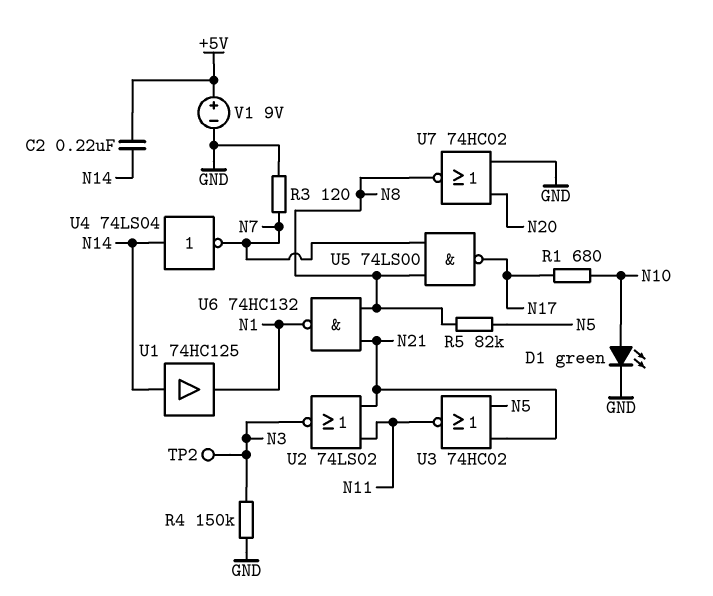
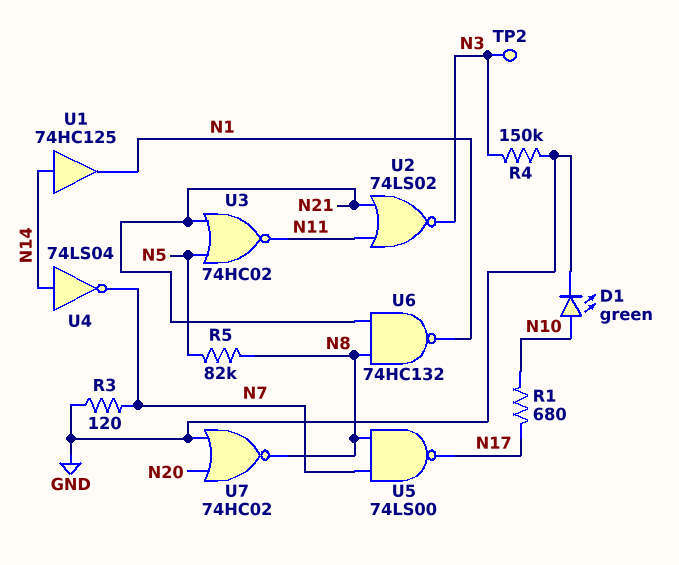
C2: 220nF (+5V, N14) -> none
V1: 9V (plus +5V, minus GND) -> none

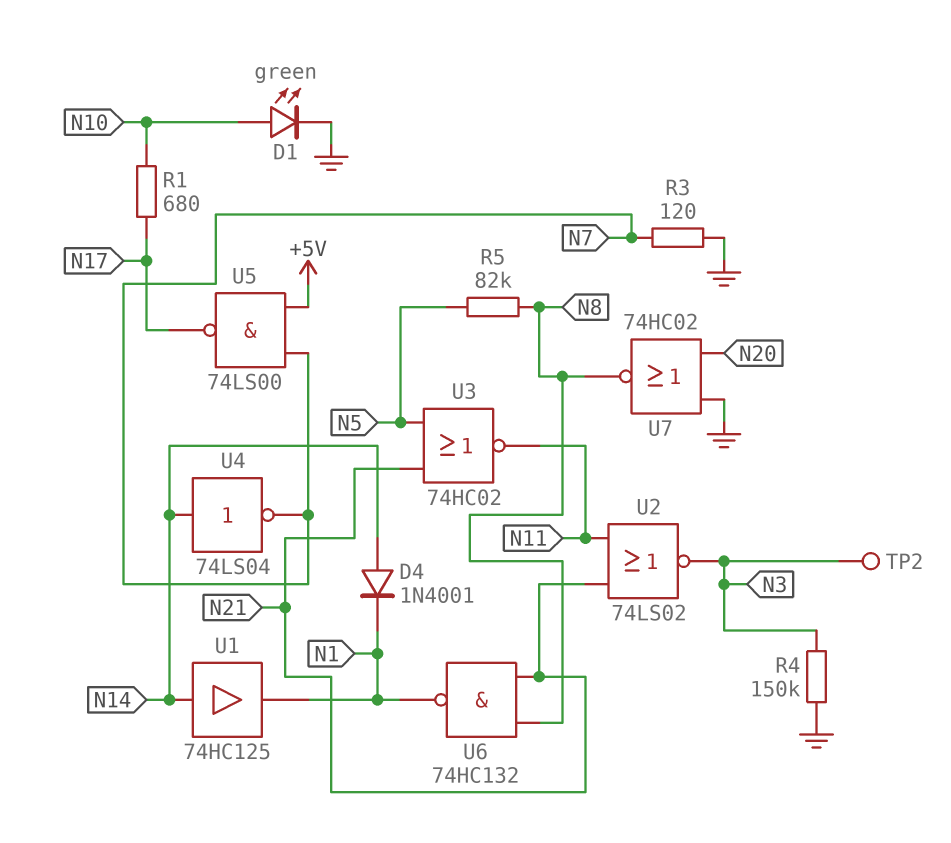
D4: none -> diode 1N4001 (A N14, K N1)
U5: NAND 74LS00 (in N7, in N8, out N17) -> NAND 74LS00 (in +5V, in N7, out N17)

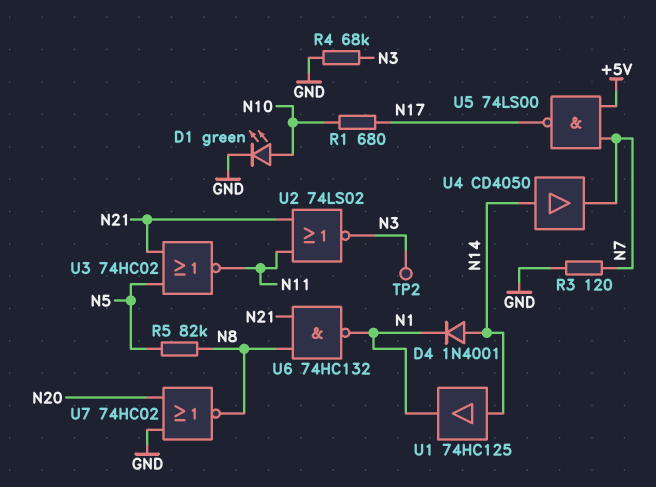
R4: 150k (GND, N3) -> 68k (GND, N3)
U4: NOT 74LS04 (in N14, out N7) -> buffer CD4050 (in N14, out N7)

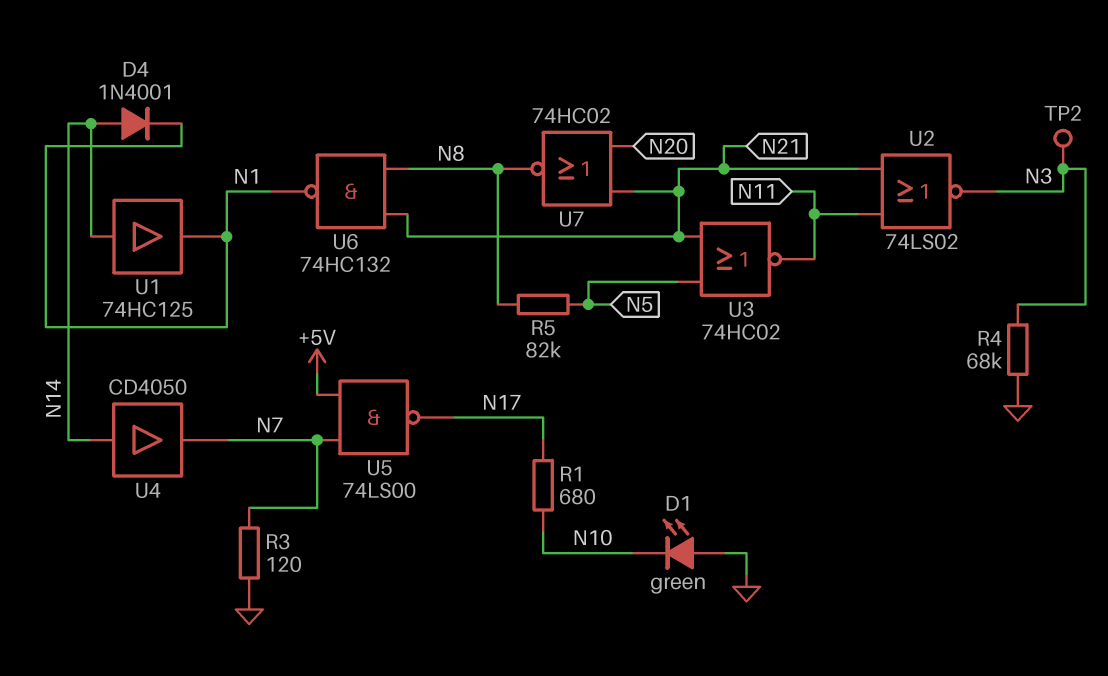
D1: LED green (A N10, K GND) -> LED green (A GND, K N10)
U7: NOR 74HC02 (in GND, in N20, out N8) -> NOR 74HC02 (in N20, in N21, out N8)

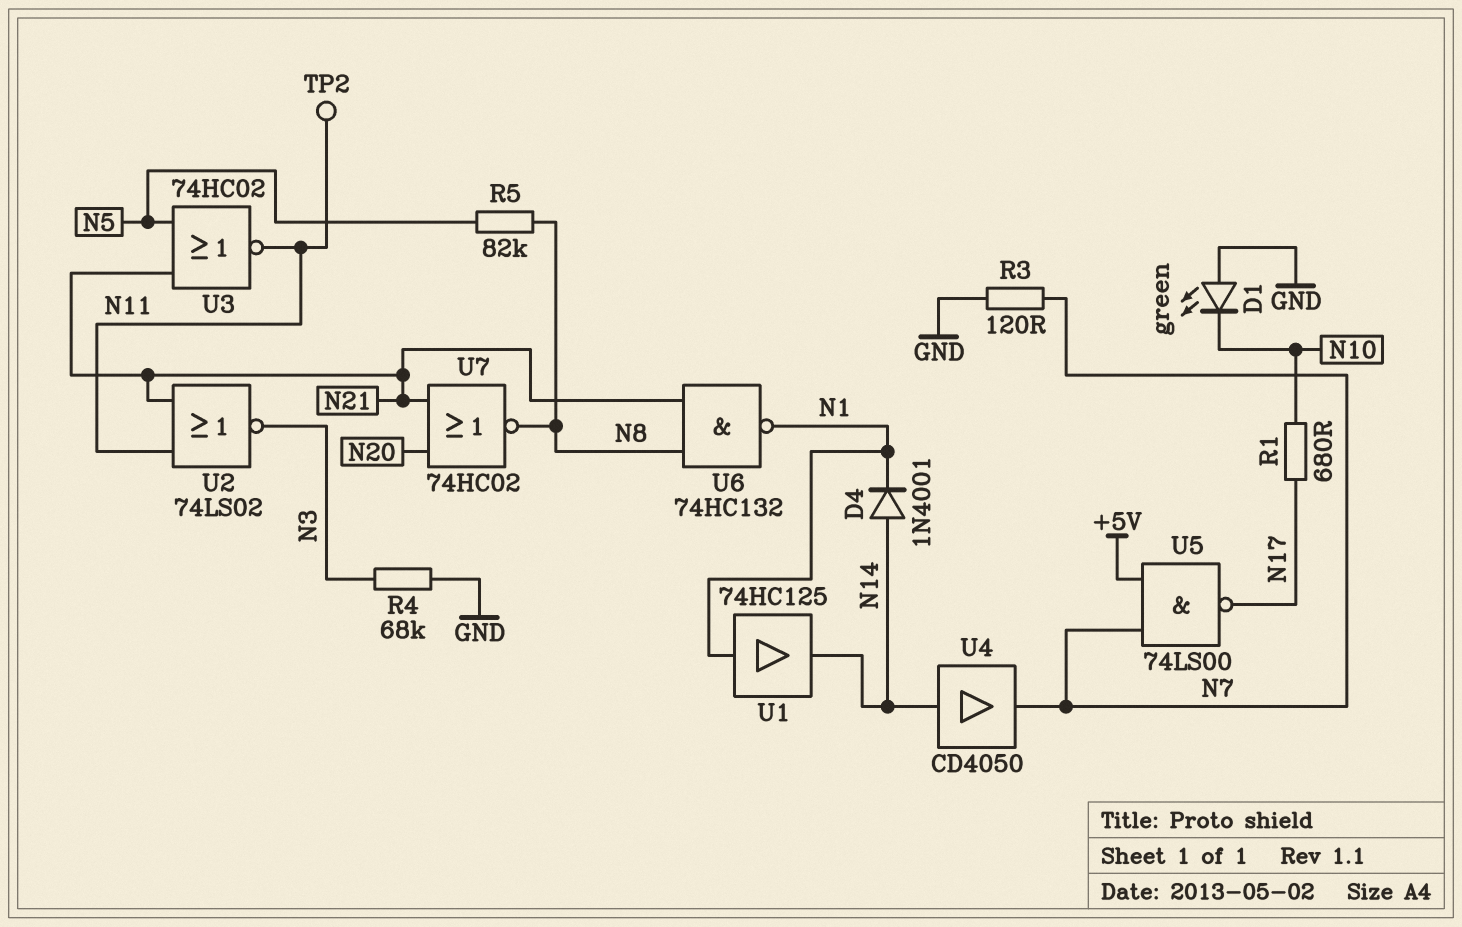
TP2: test point (N3) -> test point (N11)
U1: buffer 74HC125 (in N14, out N1) -> buffer 74HC125 (in N1, out N14)

